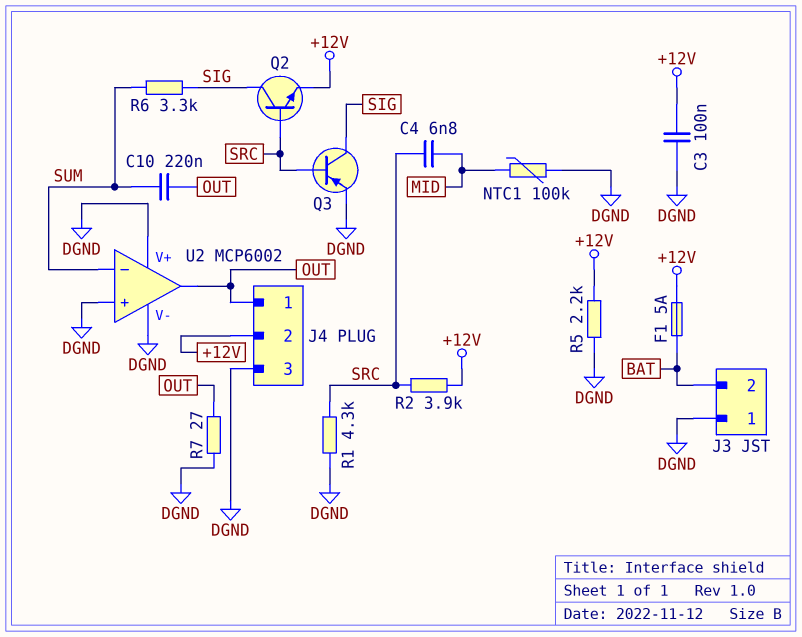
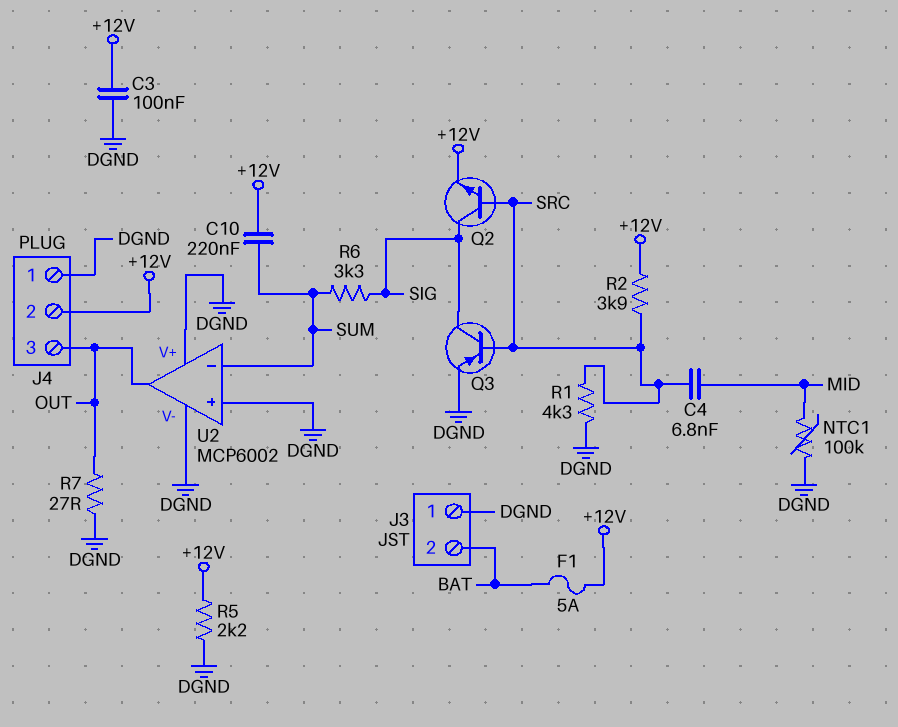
C10: 220nF (OUT, SUM) -> 220nF (+12V, SUM)
J4 pin 1: OUT -> DGND
J4 pin 3: DGND -> OUT

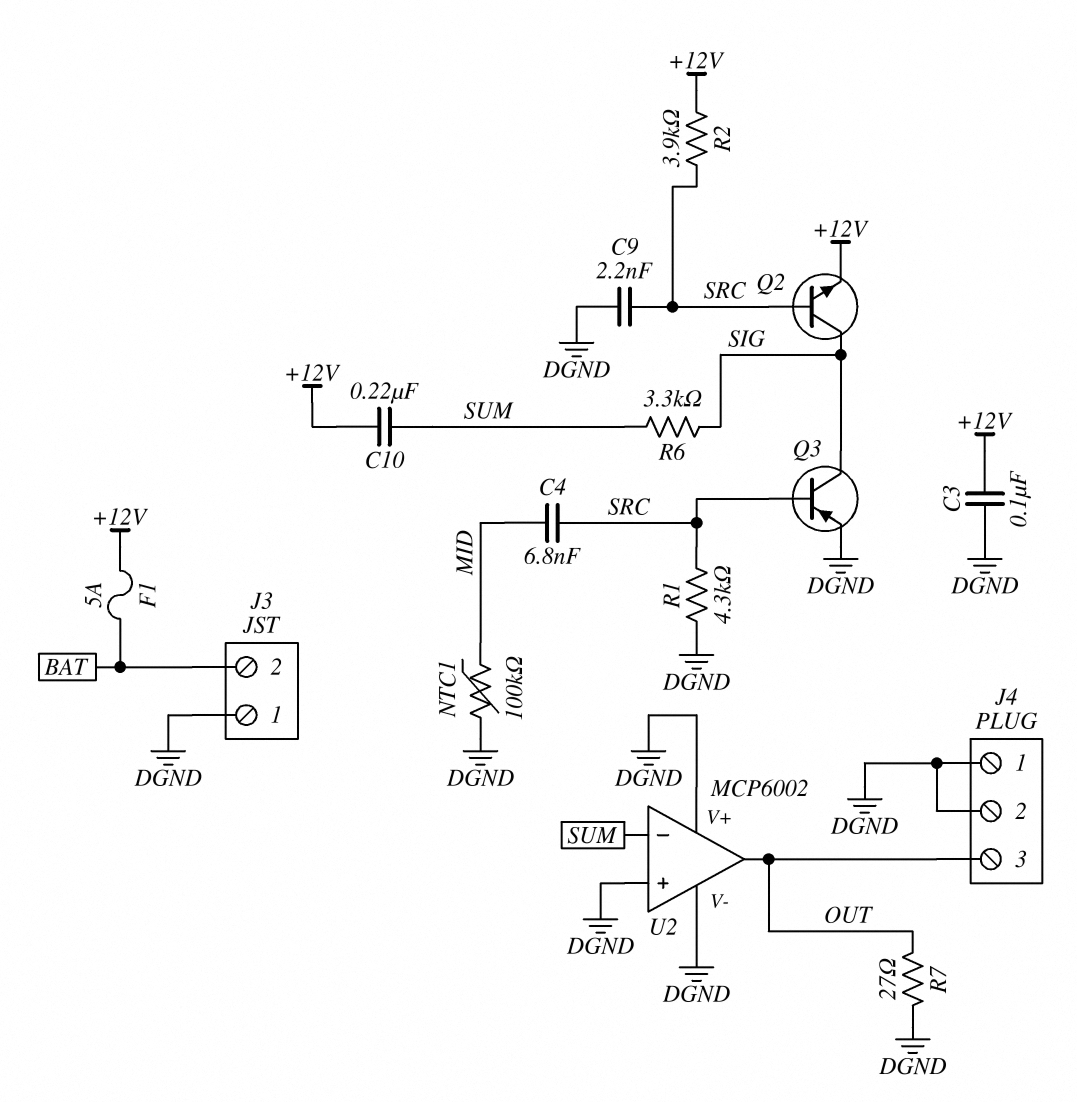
C9: none -> 2.2nF (DGND, SRC)
J4 pin 2: +12V -> DGND
R5: 2.2k (+12V, DGND) -> none

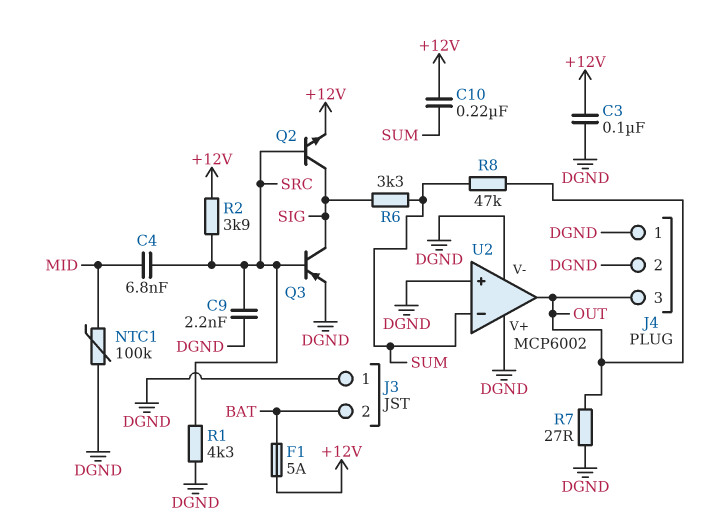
R8: none -> 47k (OUT, SUM)

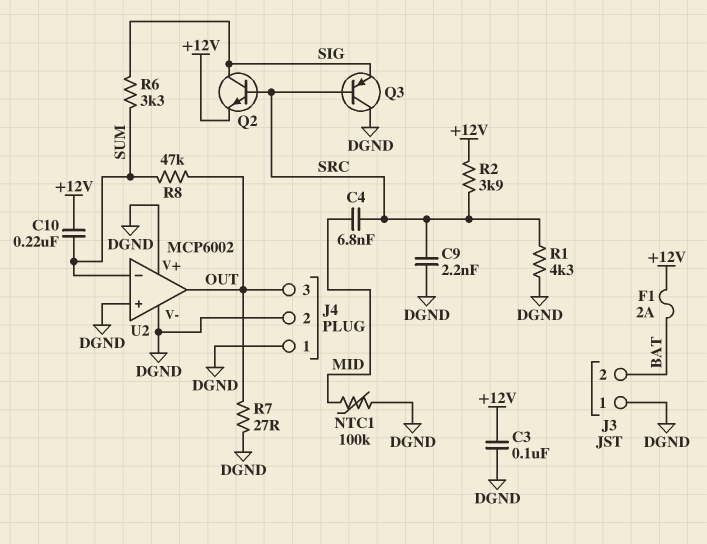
F1: 5A (+12V, BAT) -> 2A (+12V, BAT)
Q3: PNP (B SRC, C SIG, E DGND) -> PNP (B SRC, C DGND, E SIG)

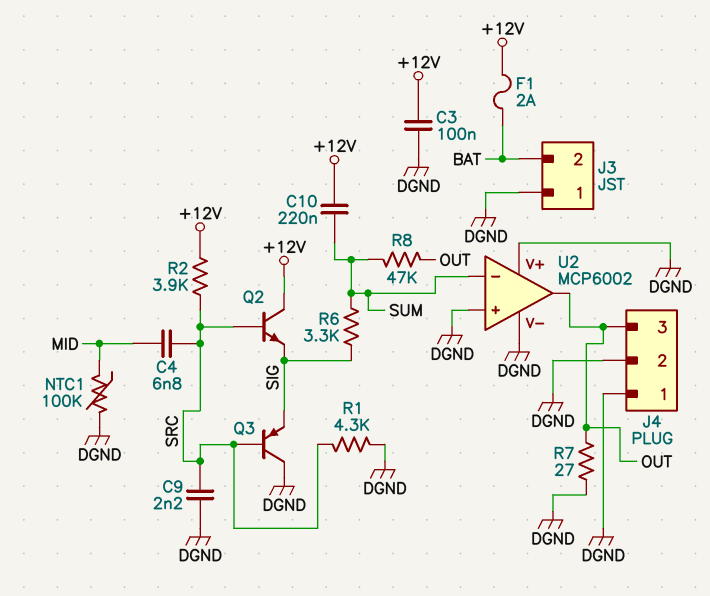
Q2: NPN (B SRC, C SIG, E +12V) -> NPN (B SRC, C +12V, E SIG)

